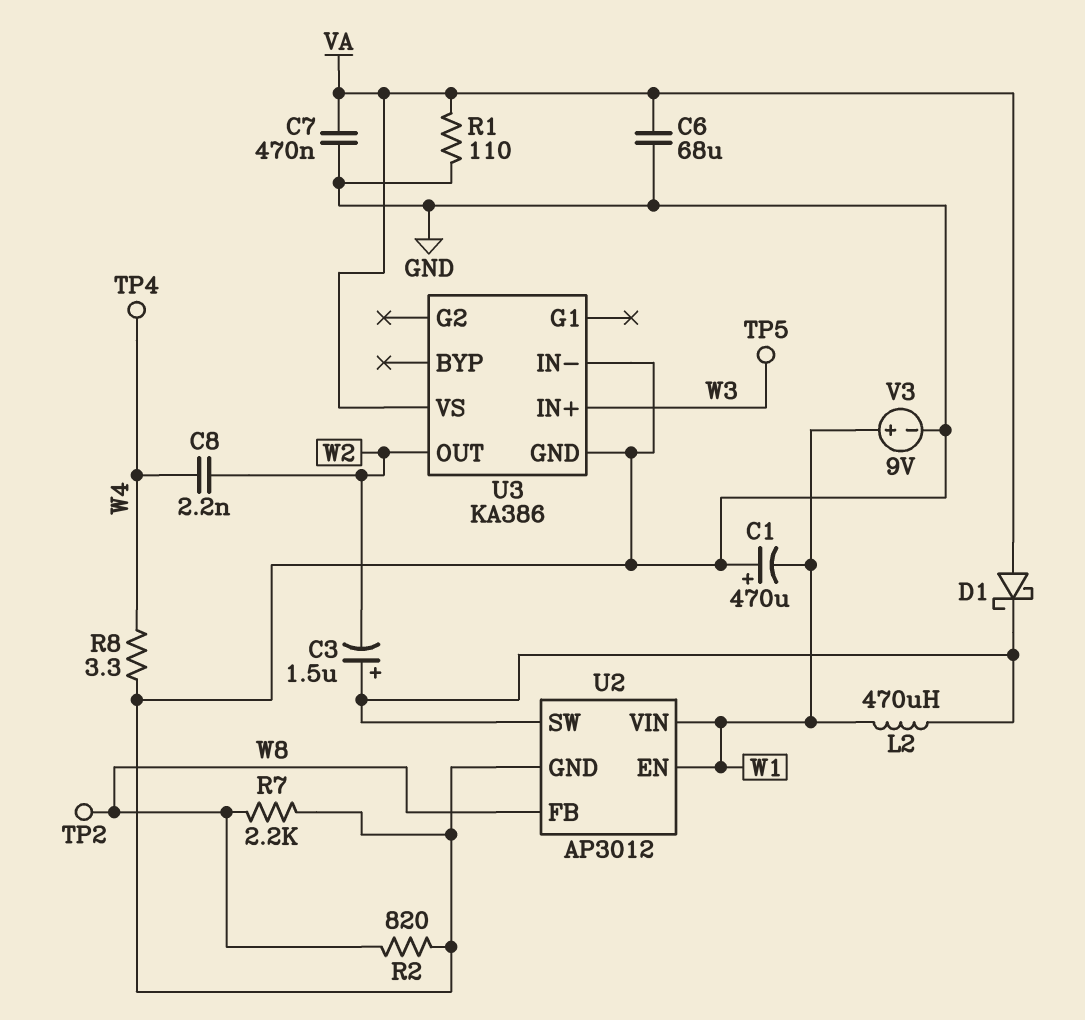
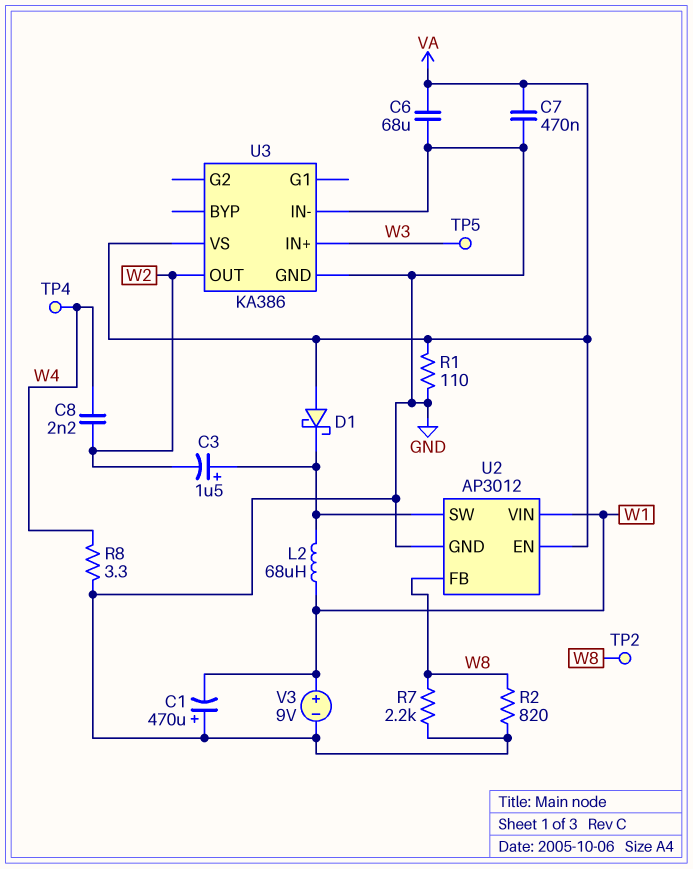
L2: 470uH (U2/SW, W1) -> 68uH (U2/SW, W1)
U2 pin EN: W1 -> VA

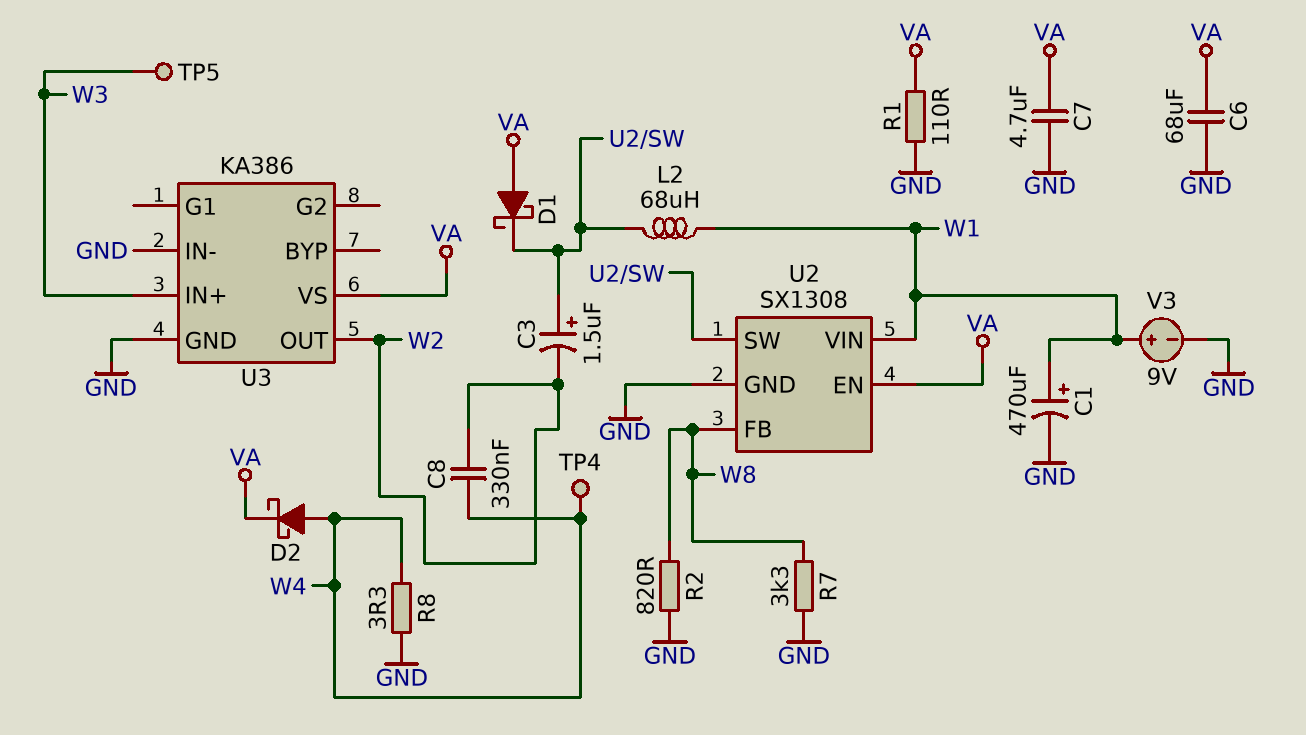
C1: 470uF (plus GND, minus W1) -> 470uF (plus W1, minus GND)
C7: 470nF (GND, VA) -> 4.7uF (GND, VA)
C8: 2.2nF (W2, W4) -> 330nF (W2, W4)
D2: none -> schottky (A W4, K VA)
R7: 2.2k (GND, W8) -> 3.3k (GND, W8)
TP2: test point (W8) -> none
U2: AP3012 -> SX1308

